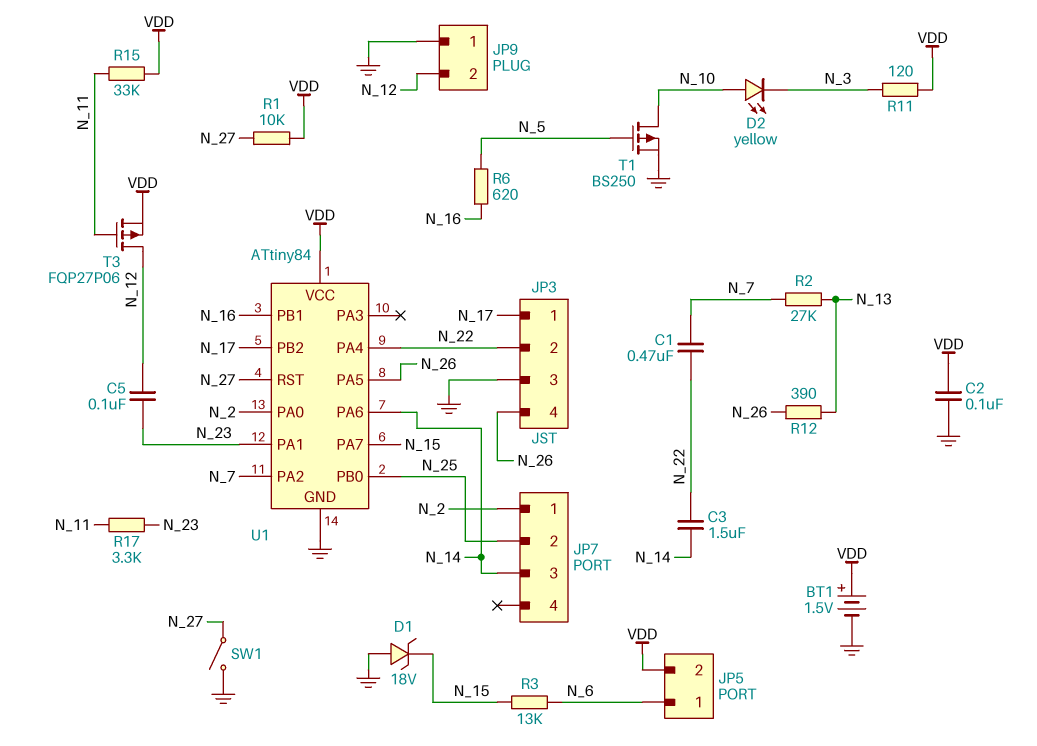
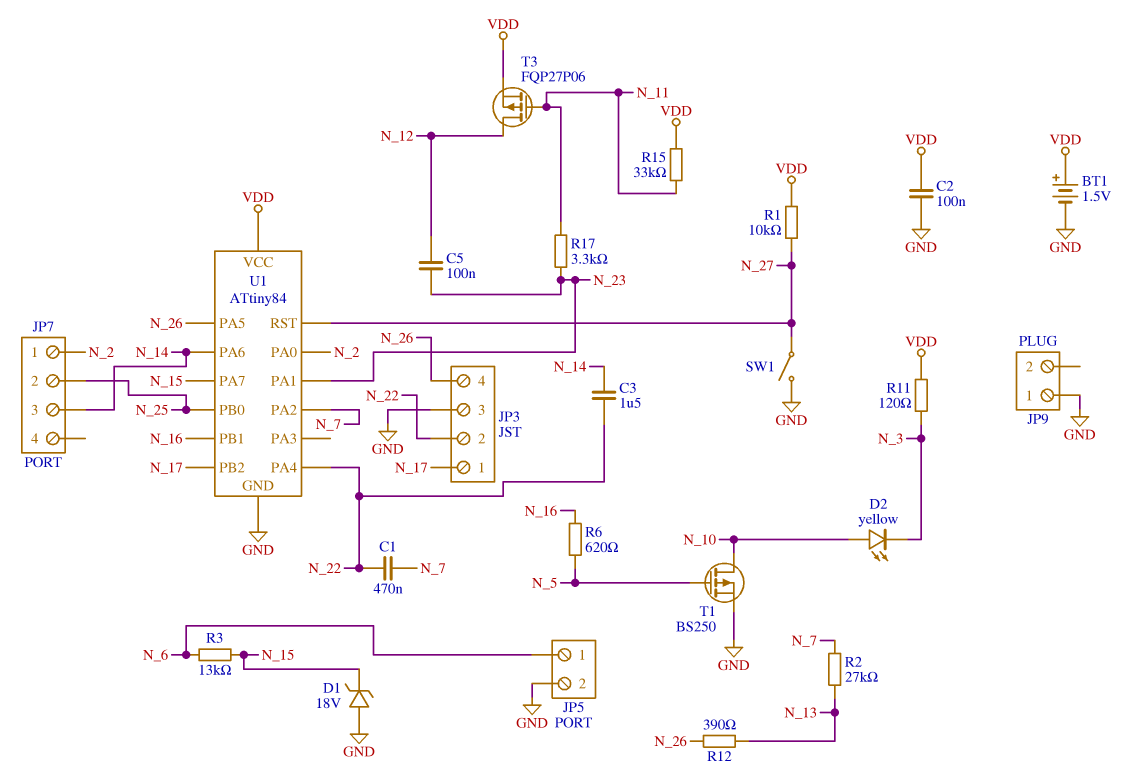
JP5 pin 2: VDD -> GND
JP9 pin 2: N_12 -> none

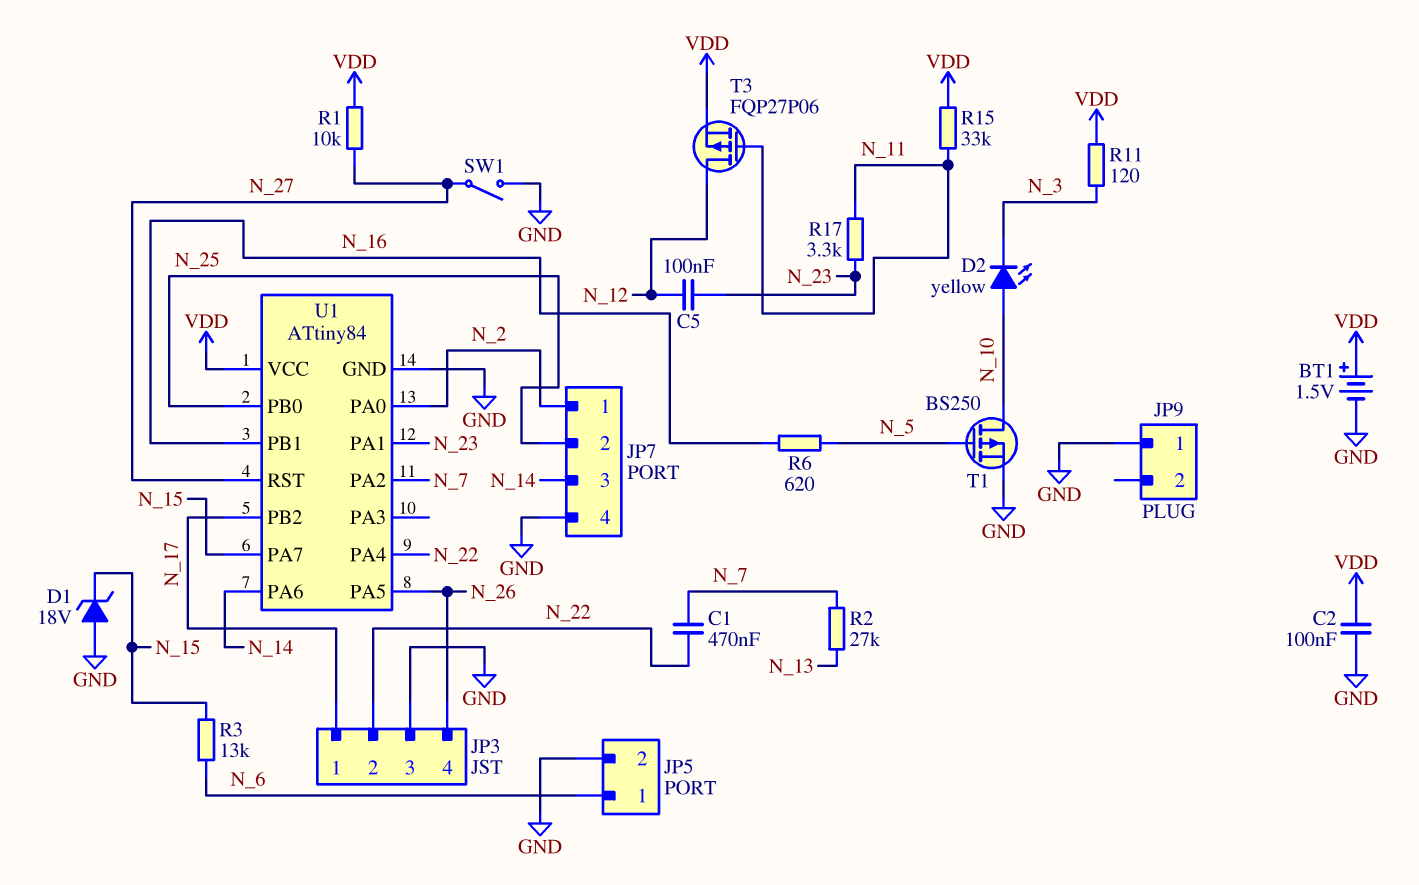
C3: 1.5uF (N_14, N_22) -> none
JP7 pin 4: none -> GND
R12: 390 (N_13, N_26) -> none

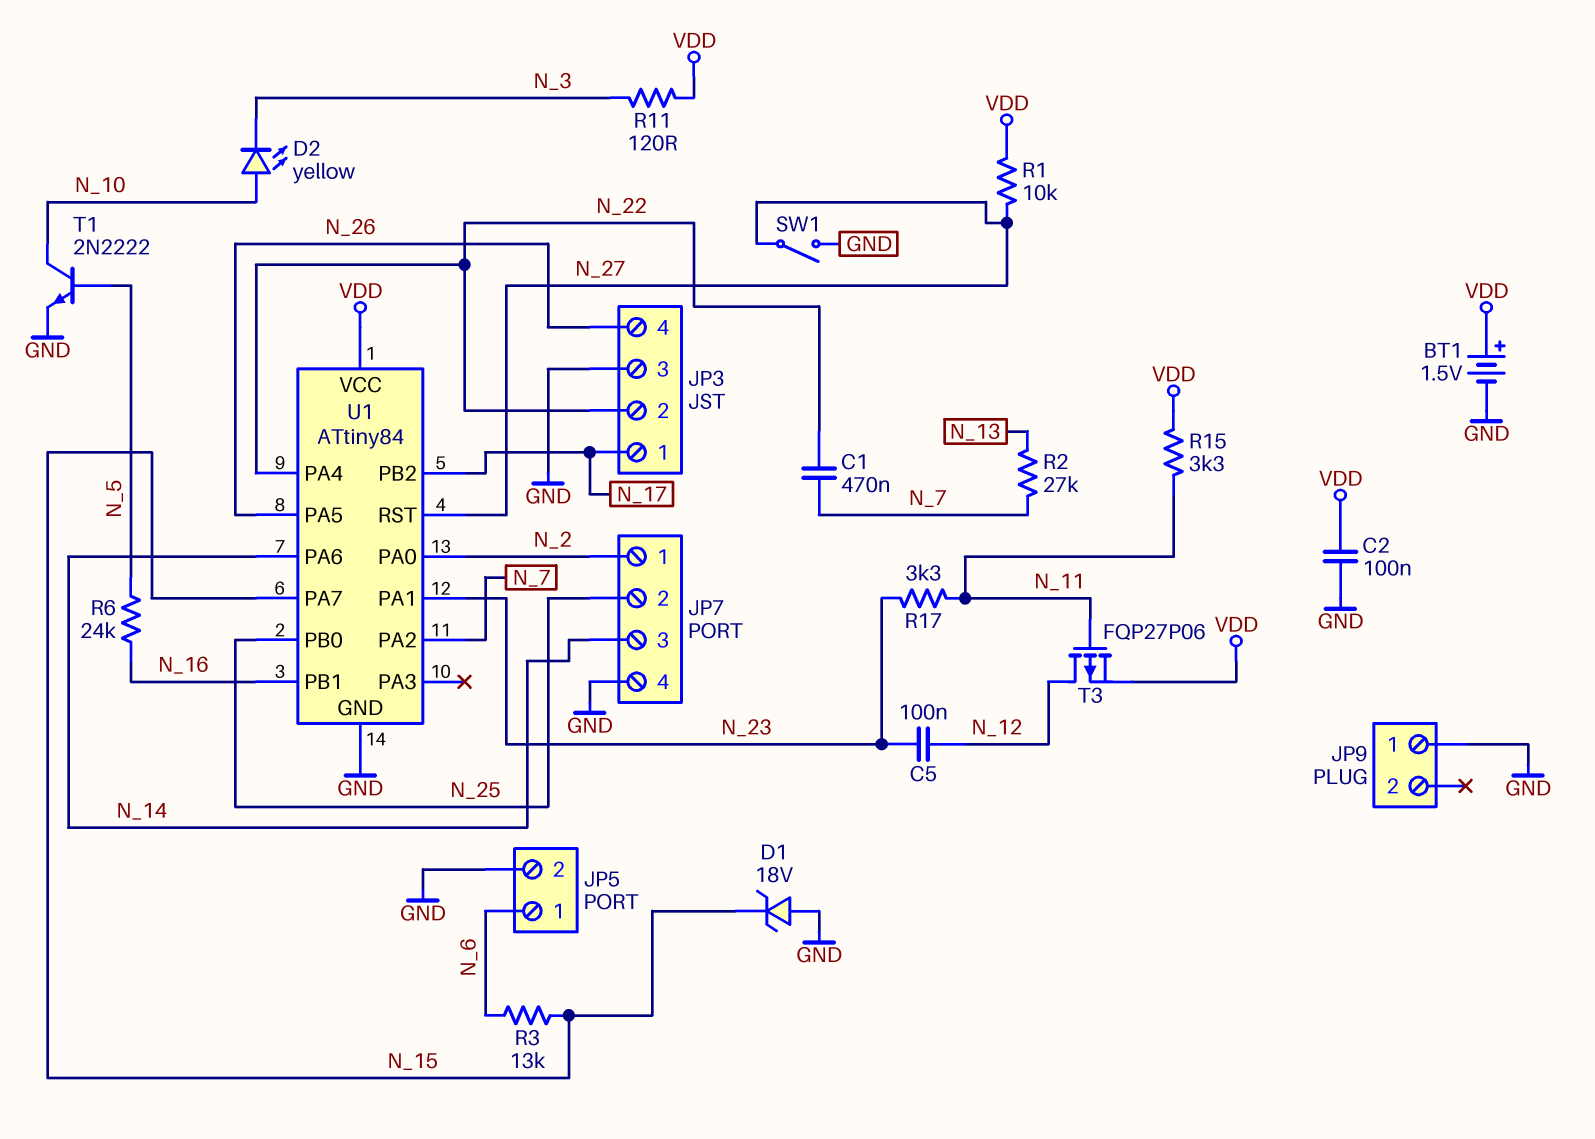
R6: 620 (N_5, N_16) -> 24k (N_5, N_16)
R15: 33k (N_11, VDD) -> 3.3k (N_11, VDD)
T1: PMOS BS250 (G N_5, D N_10, S GND) -> NPN 2N2222 (B N_5, C N_10, E GND)

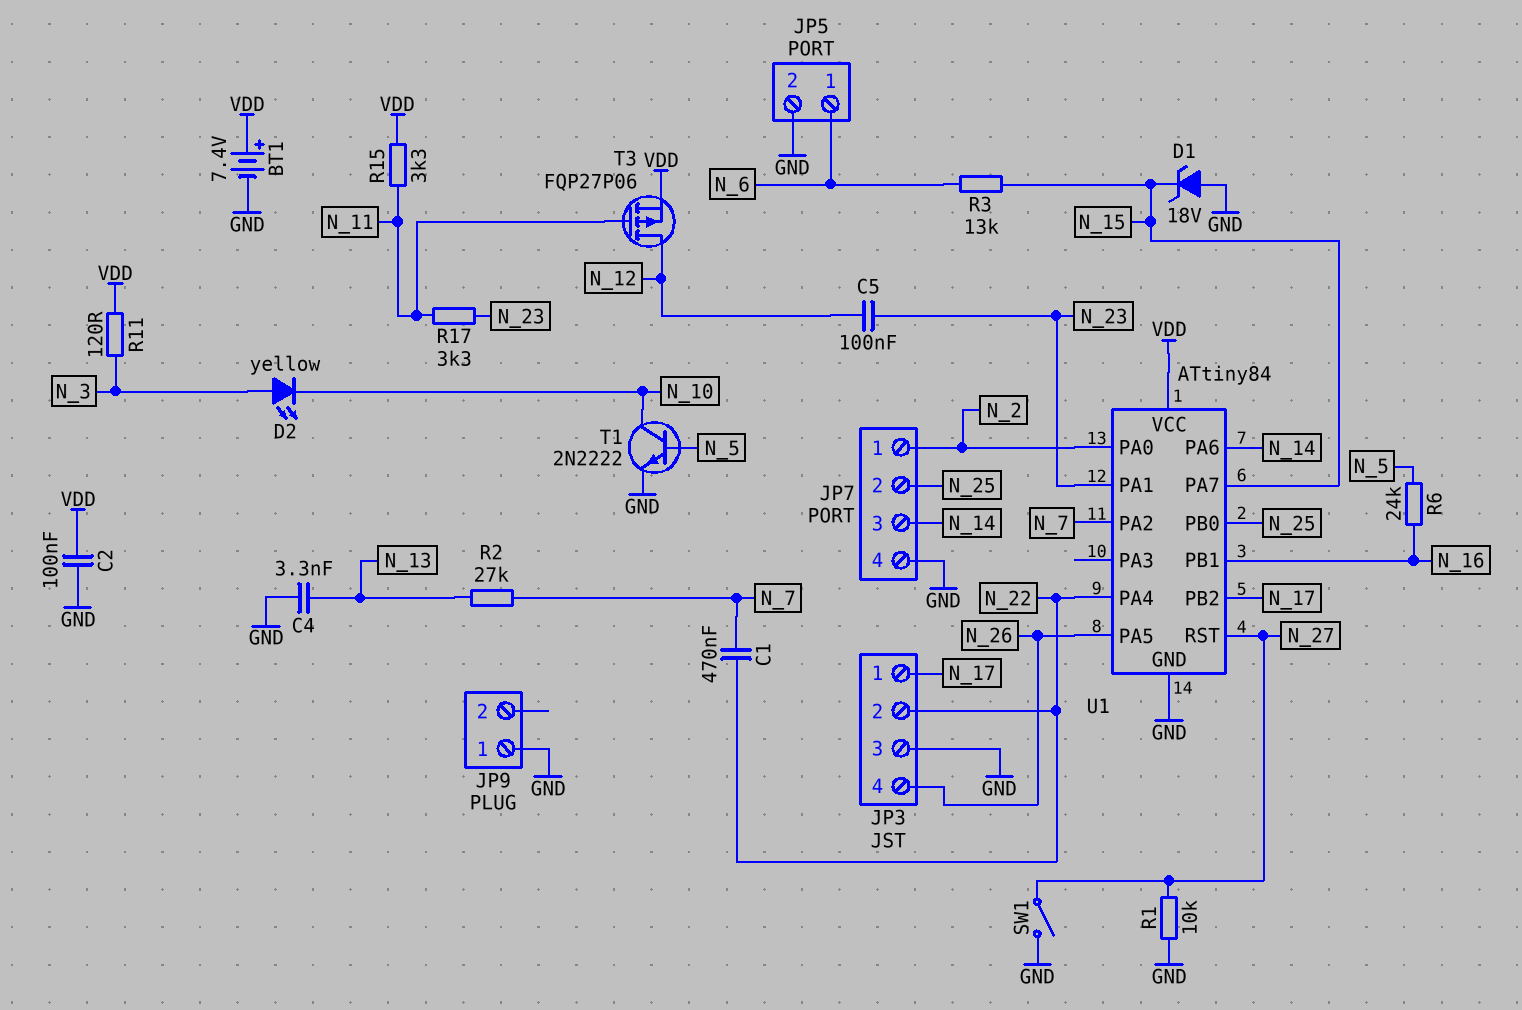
BT1: 1.5V (plus VDD, minus GND) -> 7.4V (plus VDD, minus GND)
C4: none -> 3.3nF (GND, N_13)
D2: LED yellow (A N_10, K N_3) -> LED yellow (A N_3, K N_10)
R1: 10k (N_27, VDD) -> 10k (GND, N_27)

